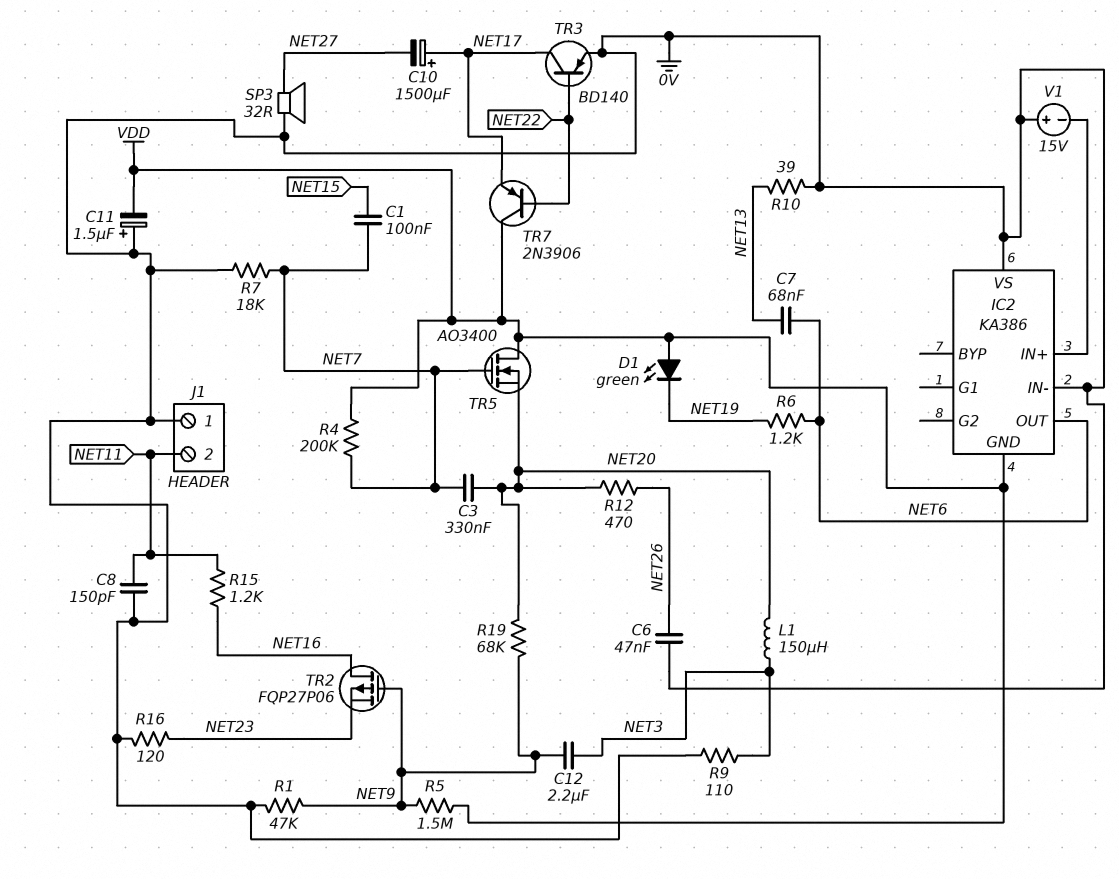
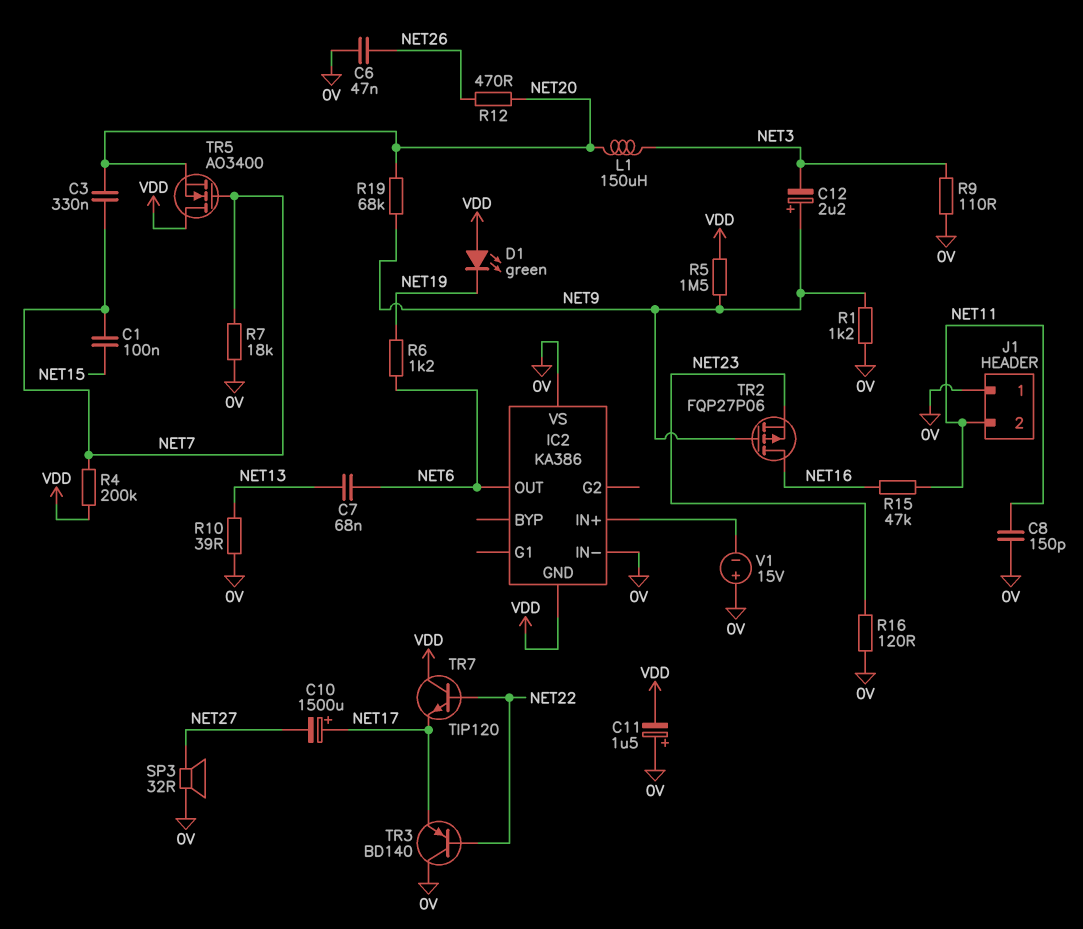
C12: 2.2uF (NET3, NET9) -> 2.2uF (plus NET9, minus NET3)
R1: 47k (0V, NET9) -> 1.2k (0V, NET9)
R15: 1.2k (NET11, NET16) -> 47k (NET11, NET16)
TR3: PNP BD140 (B NET22, C NET17, E 0V) -> PNP BD140 (B NET22, C 0V, E NET17)
TR7: PNP 2N3906 (B NET22, C VDD, E NET17) -> NPN TIP120 (B NET22, C VDD, E NET17)

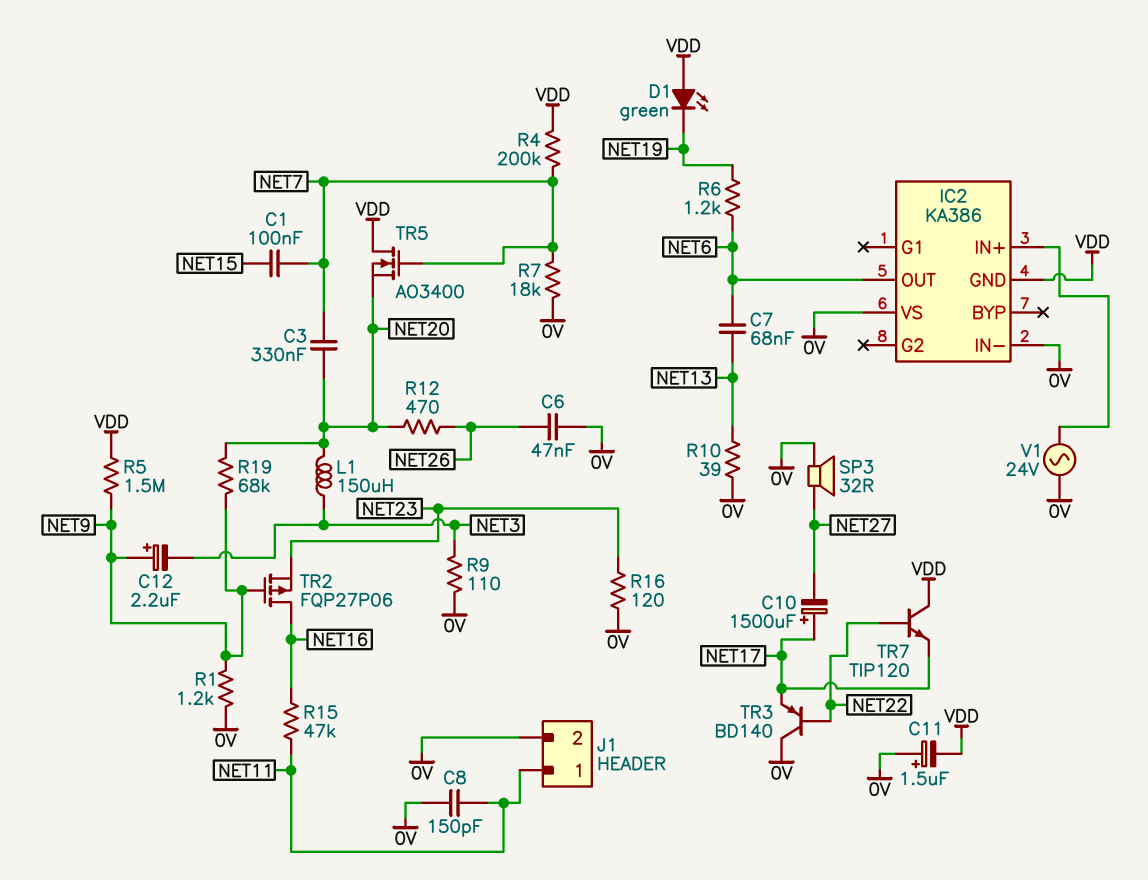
J1 pin 1: 0V -> NET11
J1 pin 2: NET11 -> 0V
V1: 15V (plus 0V, minus IC2/IN+) -> AC 24V (0V, IC2/IN+)

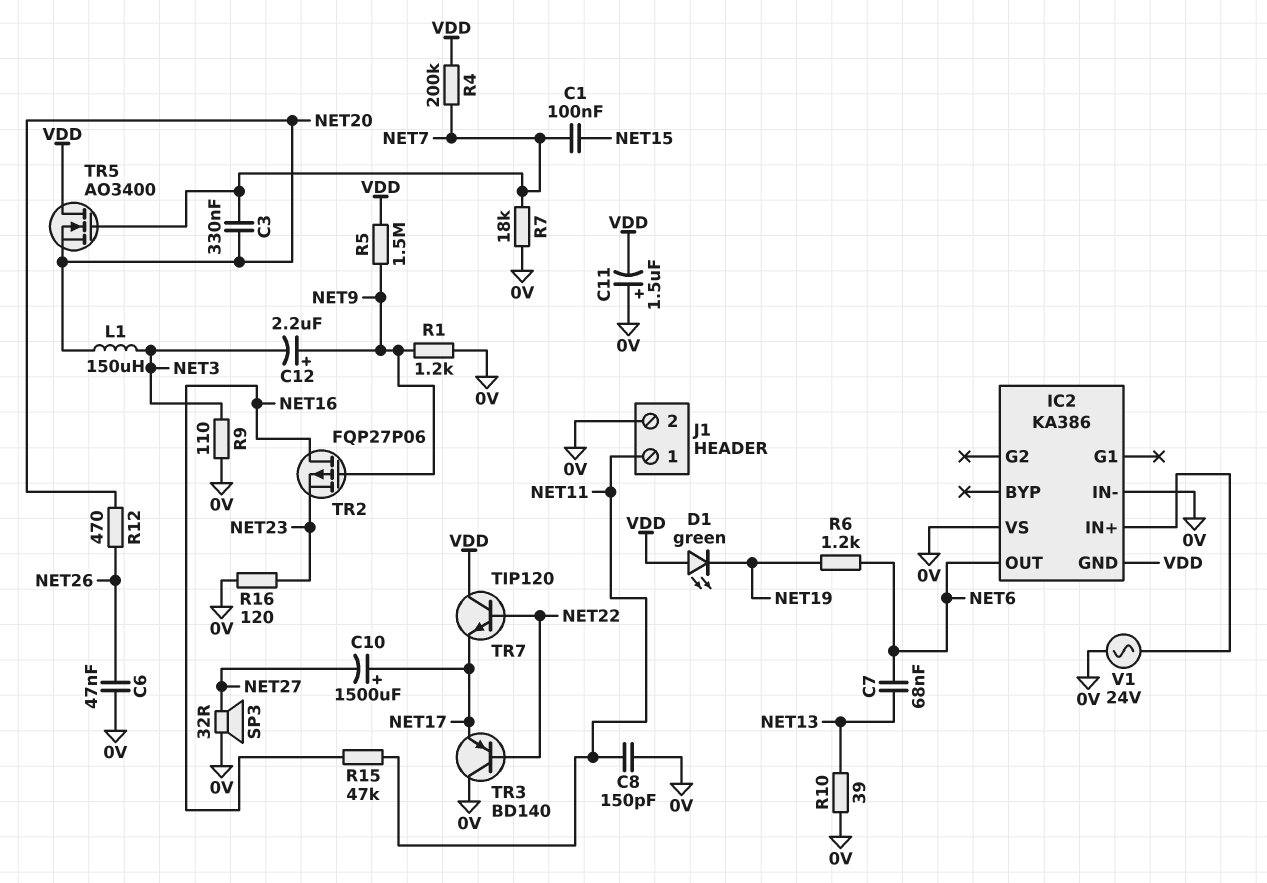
R19: 68k (NET9, NET20) -> none

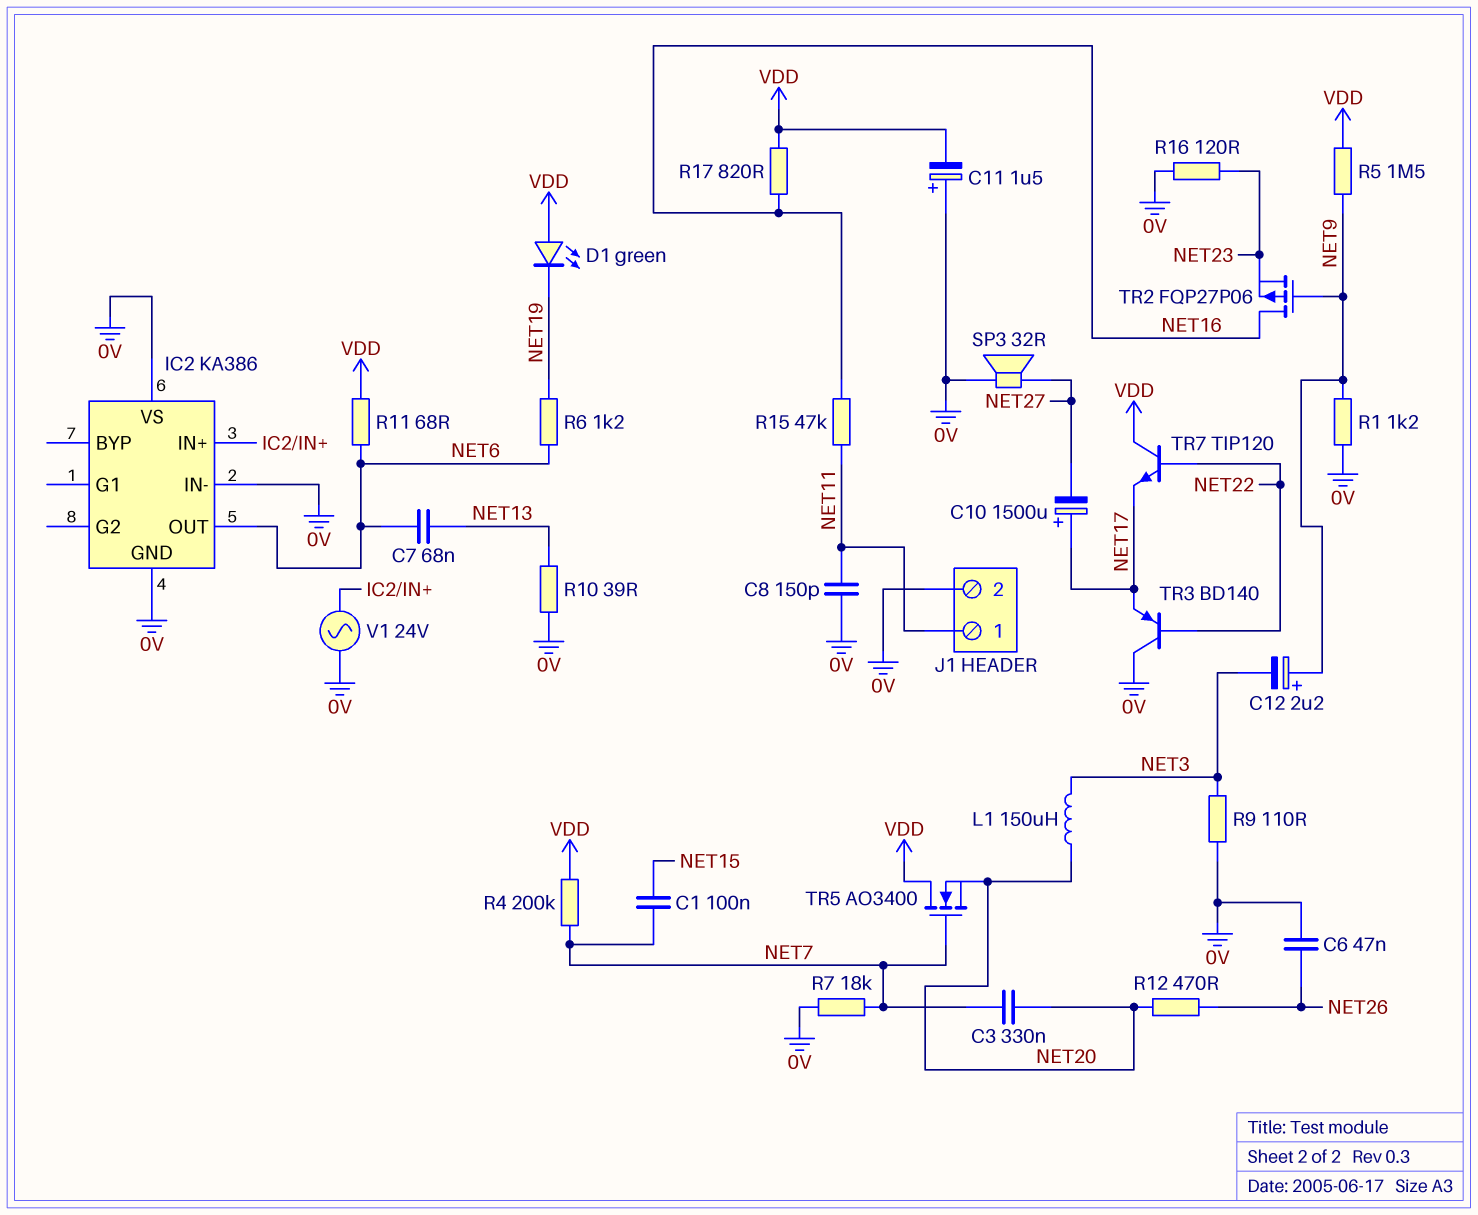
IC2 pin GND: VDD -> 0V
R11: none -> 68 (NET6, VDD)
R17: none -> 820 (NET16, VDD)

